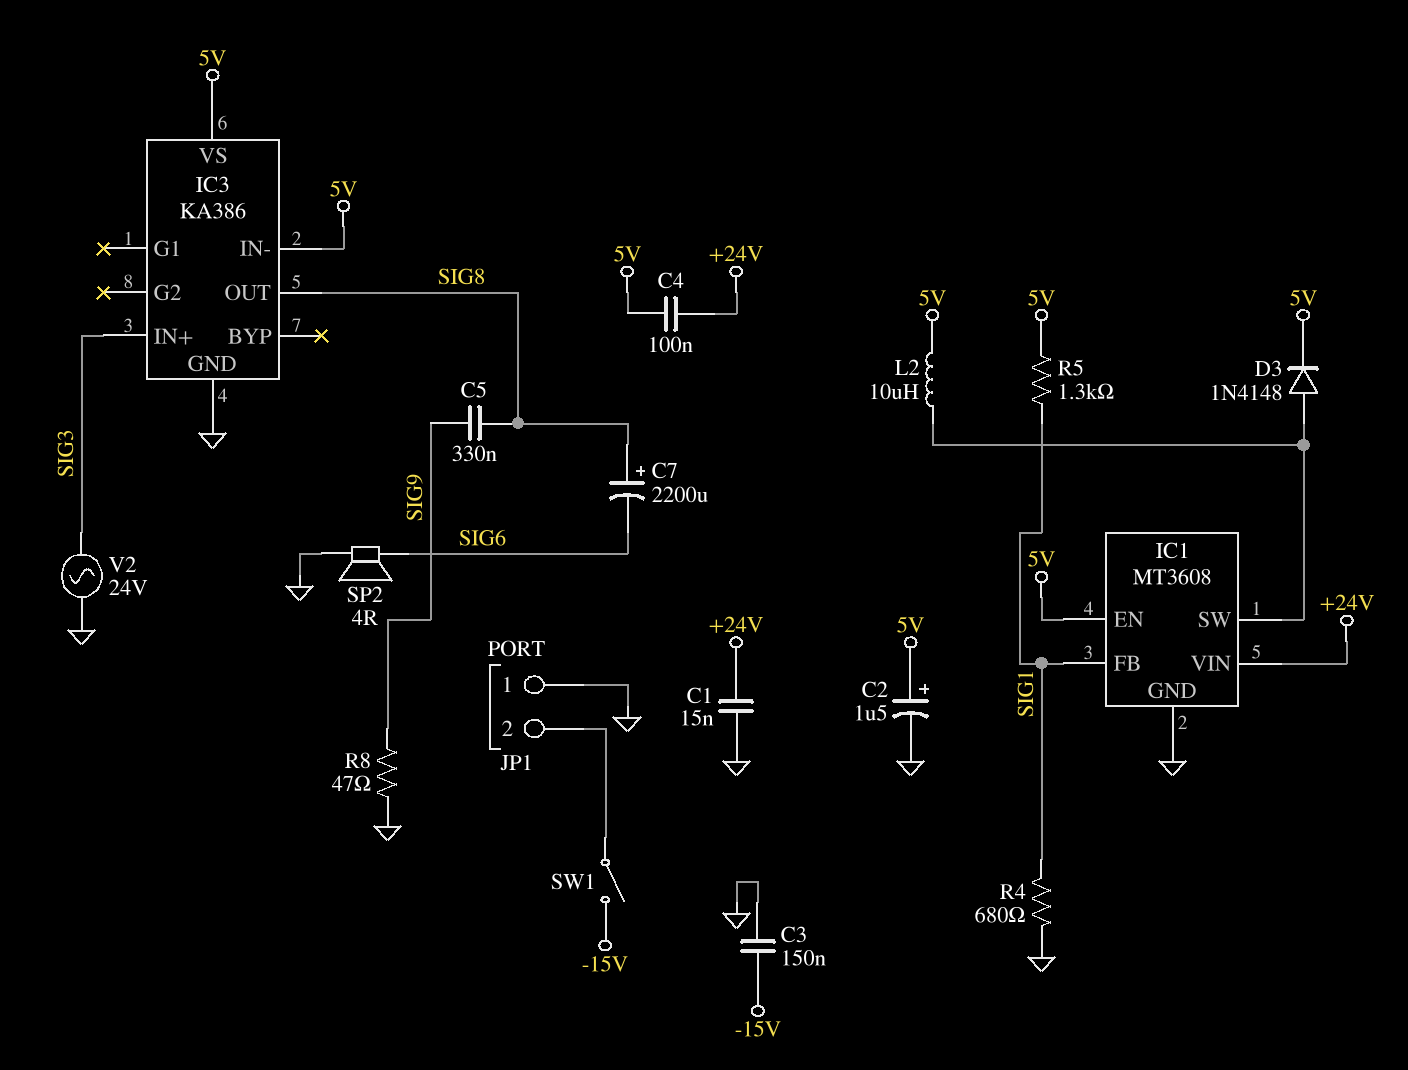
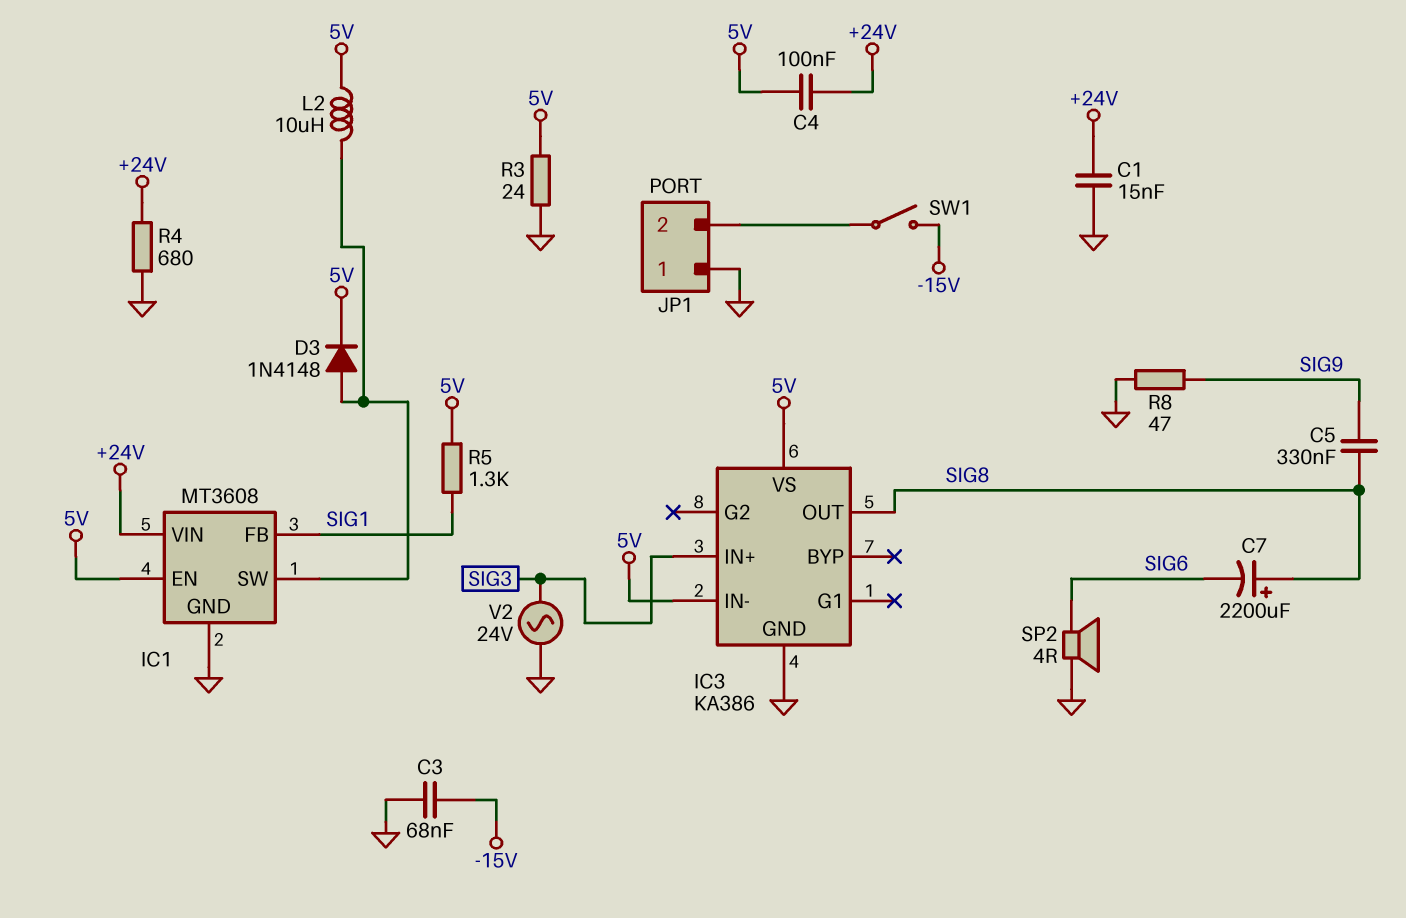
C2: 1.5uF (plus 5V, minus GND) -> none
C3: 150nF (-15V, GND) -> 68nF (-15V, GND)
R3: none -> 24 (5V, GND)
R4: 680 (GND, SIG1) -> 680 (+24V, GND)

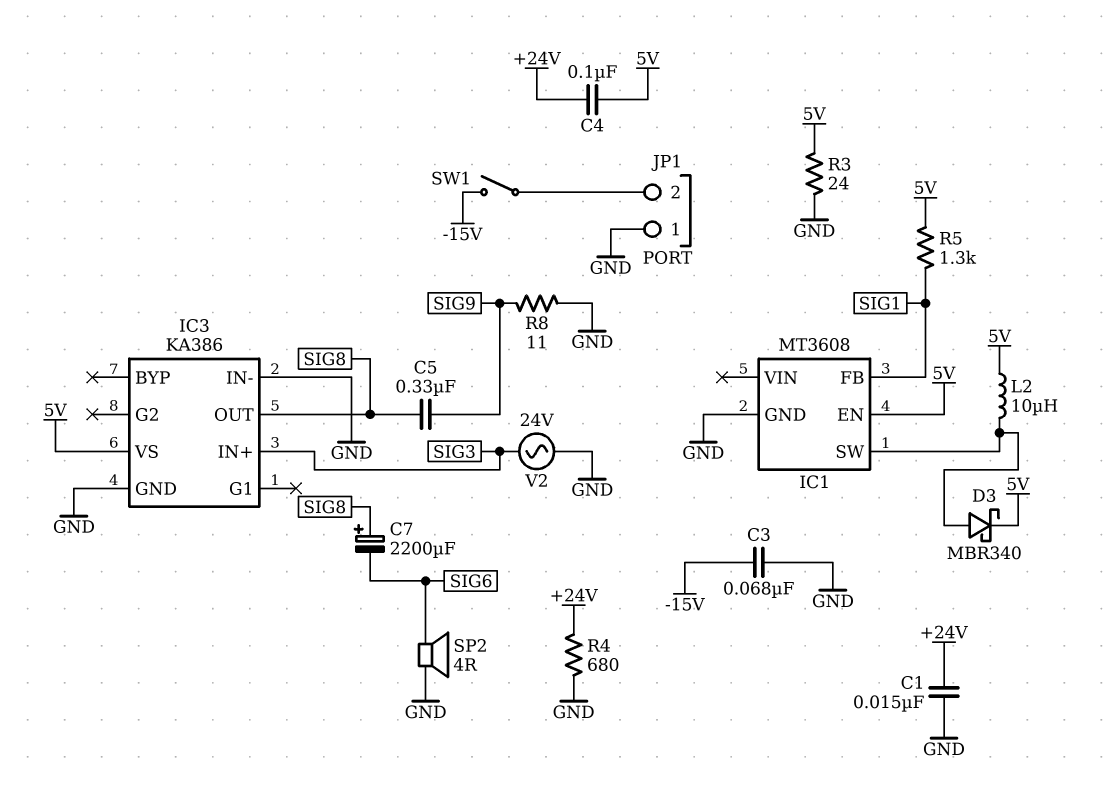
D3: diode 1N4148 (A IC1/SW, K 5V) -> schottky MBR340 (A IC1/SW, K 5V)
IC1 pin VIN: +24V -> none
IC3 pin IN-: 5V -> GND
R8: 47 (GND, SIG9) -> 11 (GND, SIG9)

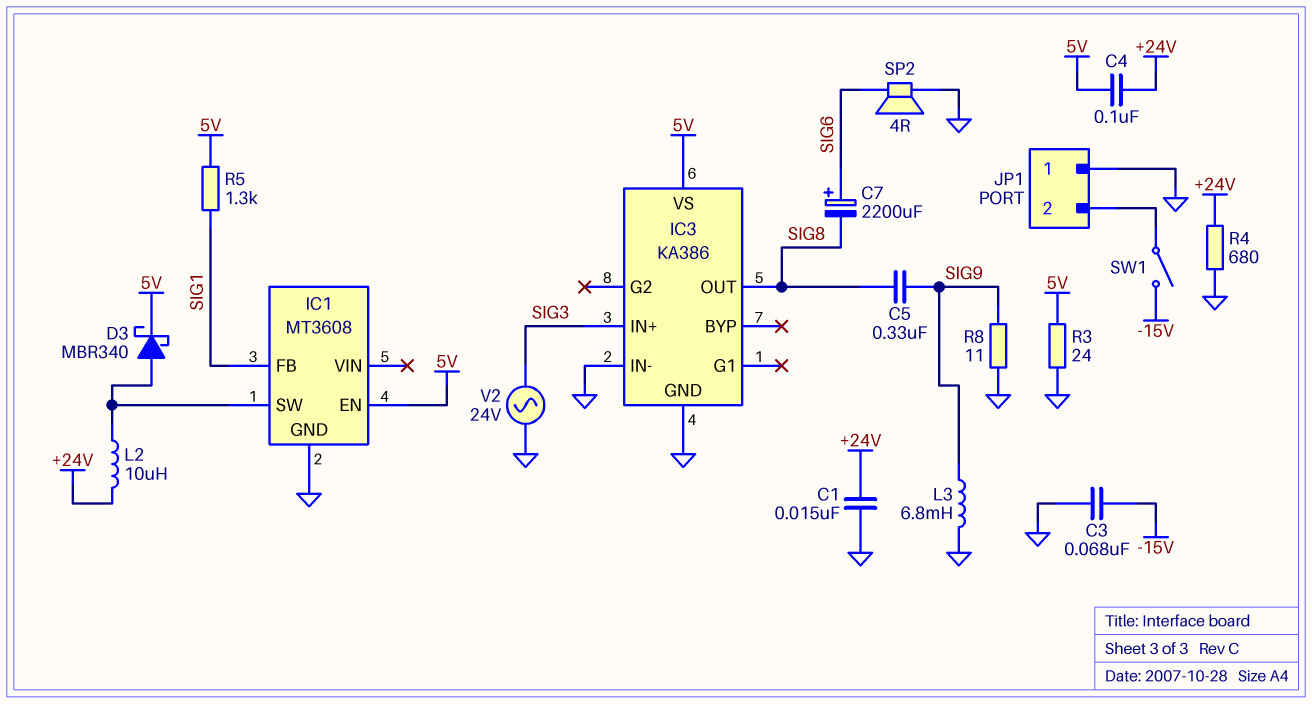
C7: 2200uF (plus SIG8, minus SIG6) -> 2200uF (plus SIG6, minus SIG8)
L2: 10uH (5V, IC1/SW) -> 10uH (+24V, IC1/SW)
L3: none -> 6.8mH (GND, SIG9)

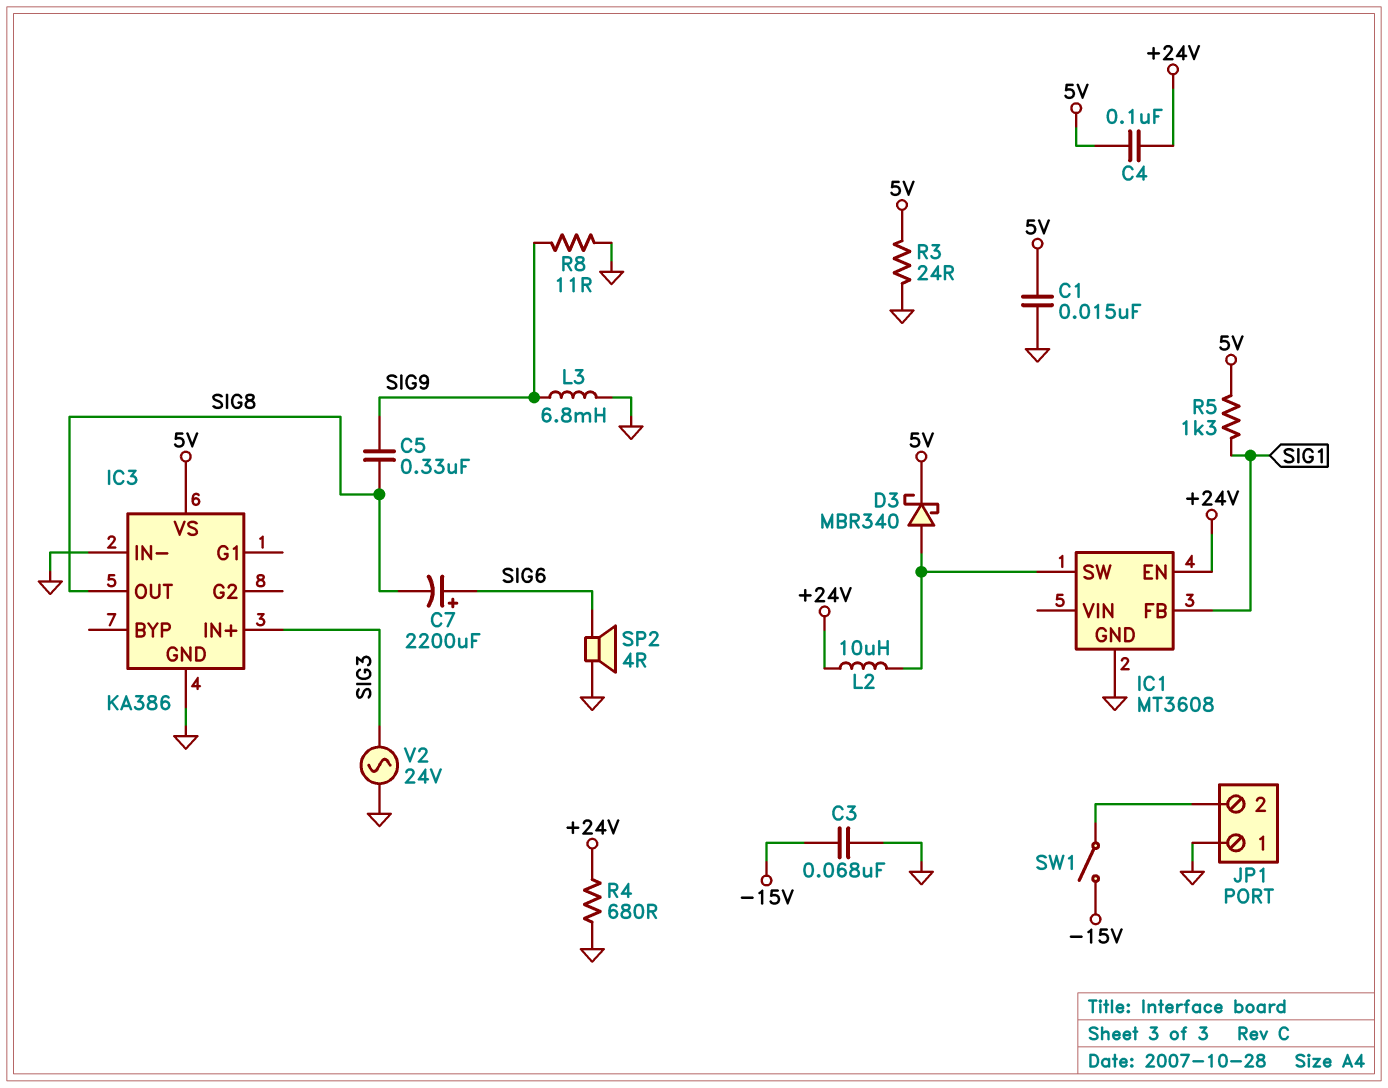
C1: 15nF (+24V, GND) -> 15nF (5V, GND)
IC1 pin EN: 5V -> +24V

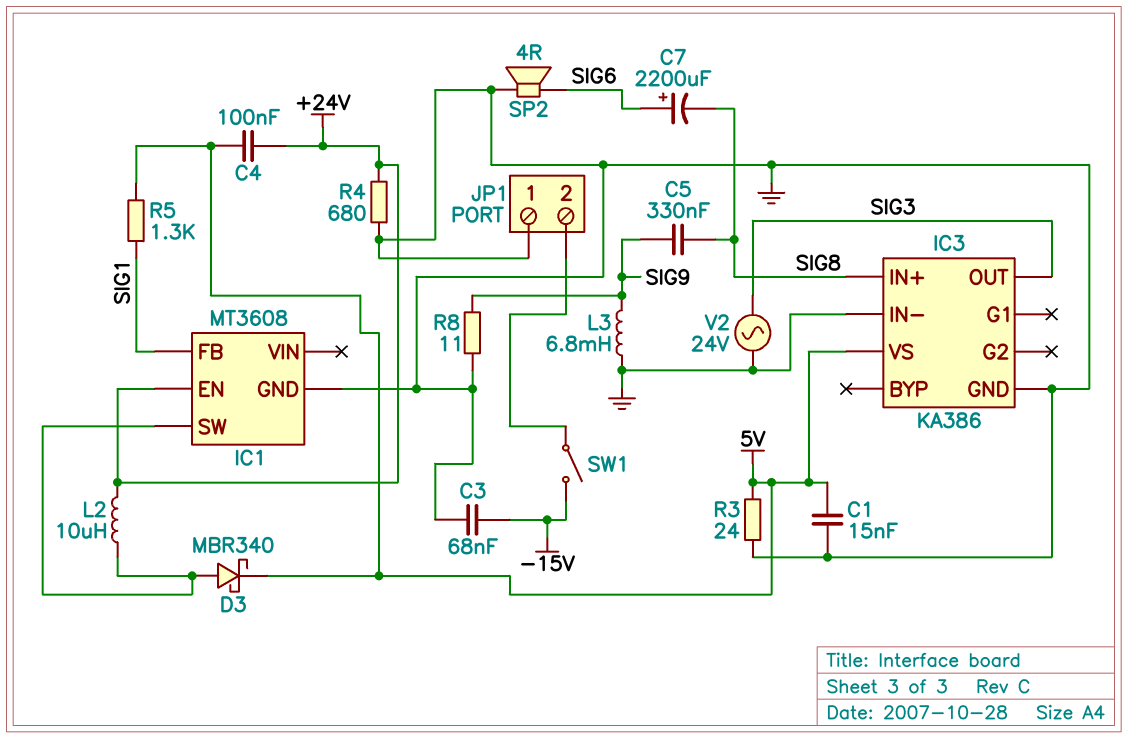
IC3 pin IN+: SIG3 -> SIG8
IC3 pin OUT: SIG8 -> SIG3

